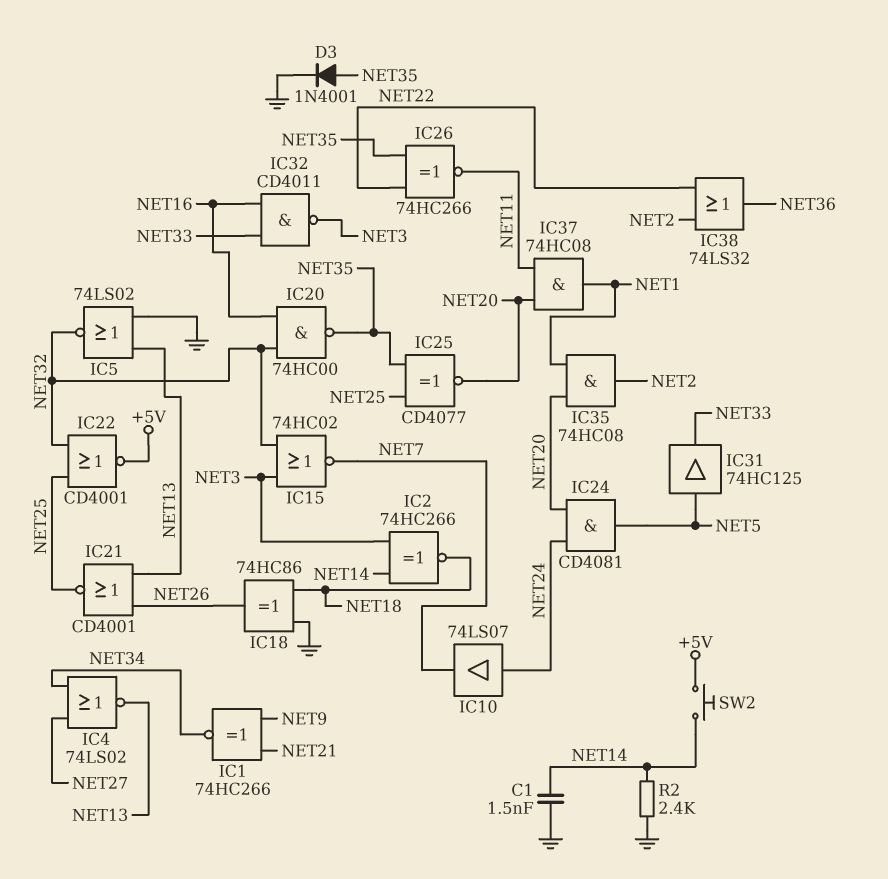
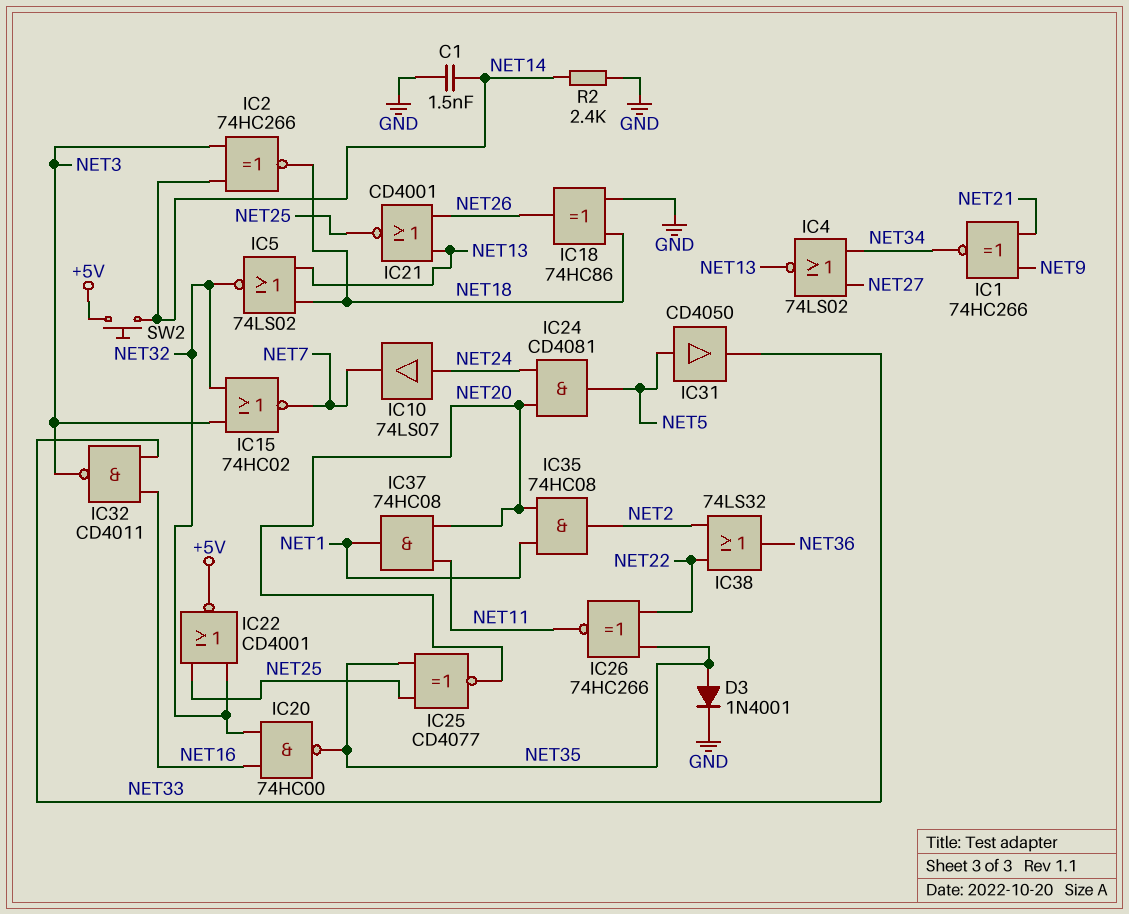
IC5: NOR 74LS02 (in GND, in NET13, out NET32) -> NOR 74LS02 (in NET13, in NET18, out NET32)
IC31: buffer 74HC125 (in NET5, out NET33) -> buffer CD4050 (in NET5, out NET33)

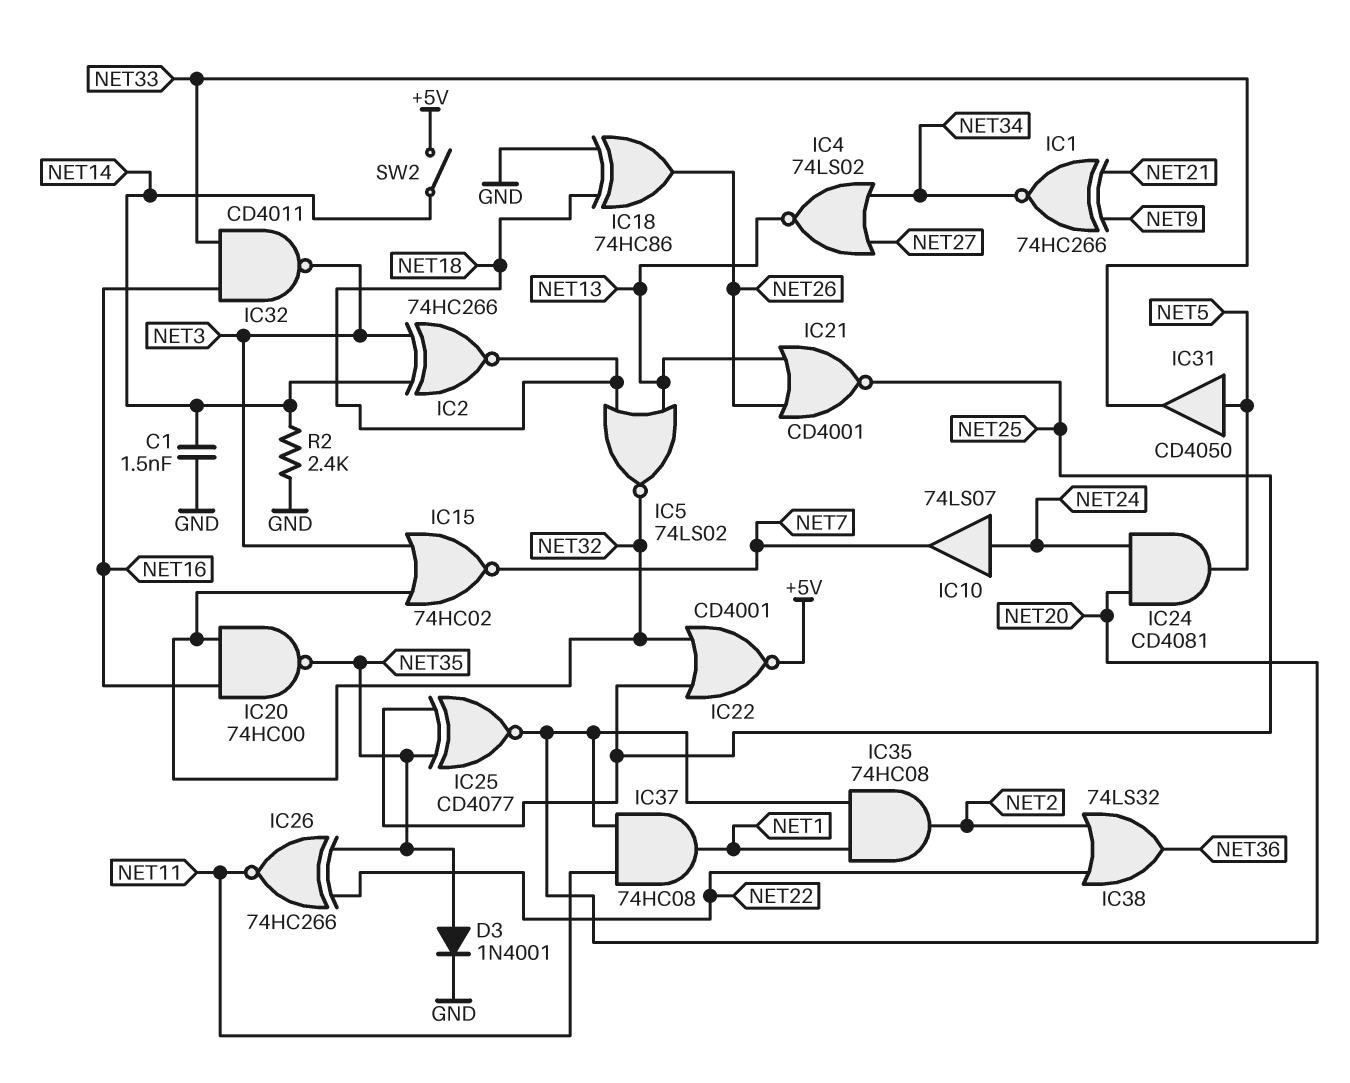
SW2: button (+5V, NET14) -> switch (+5V, NET14)

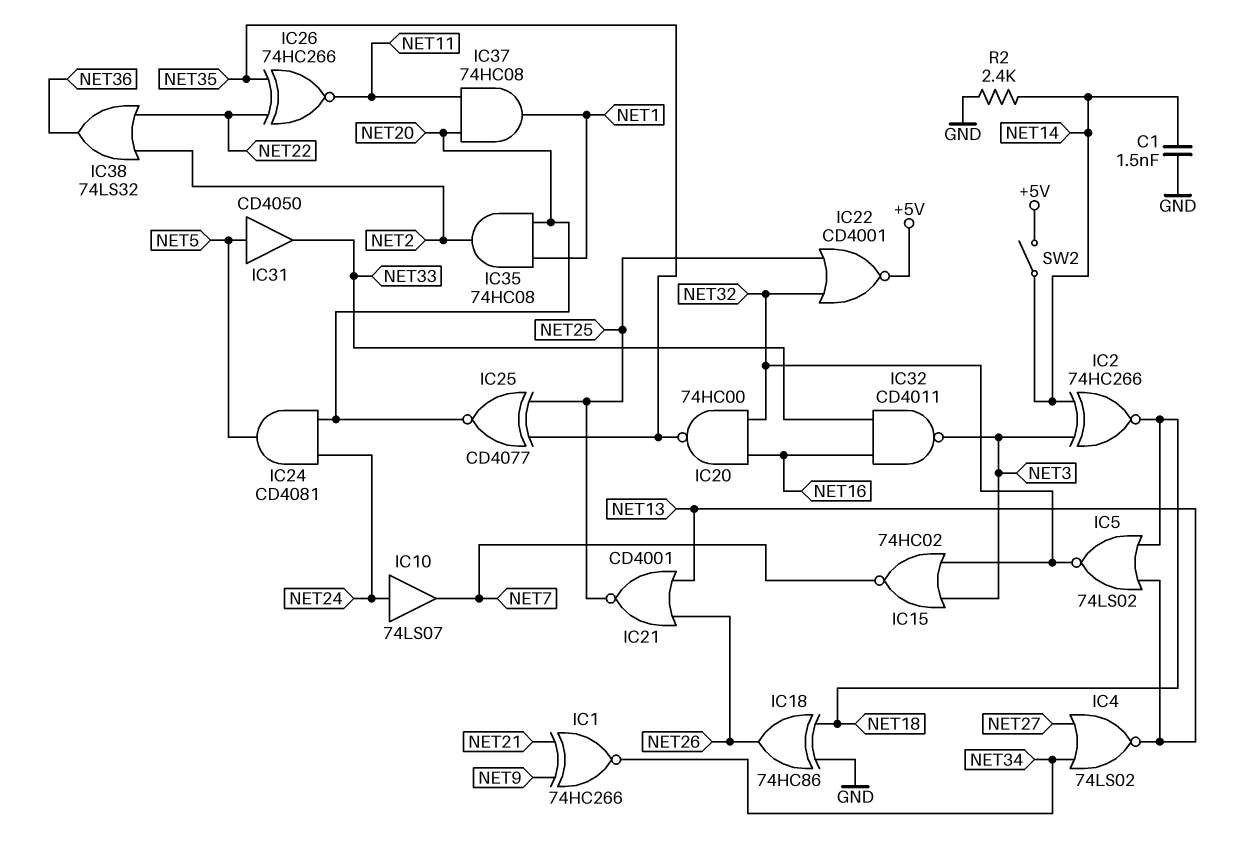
D3: diode 1N4001 (A NET35, K GND) -> none

